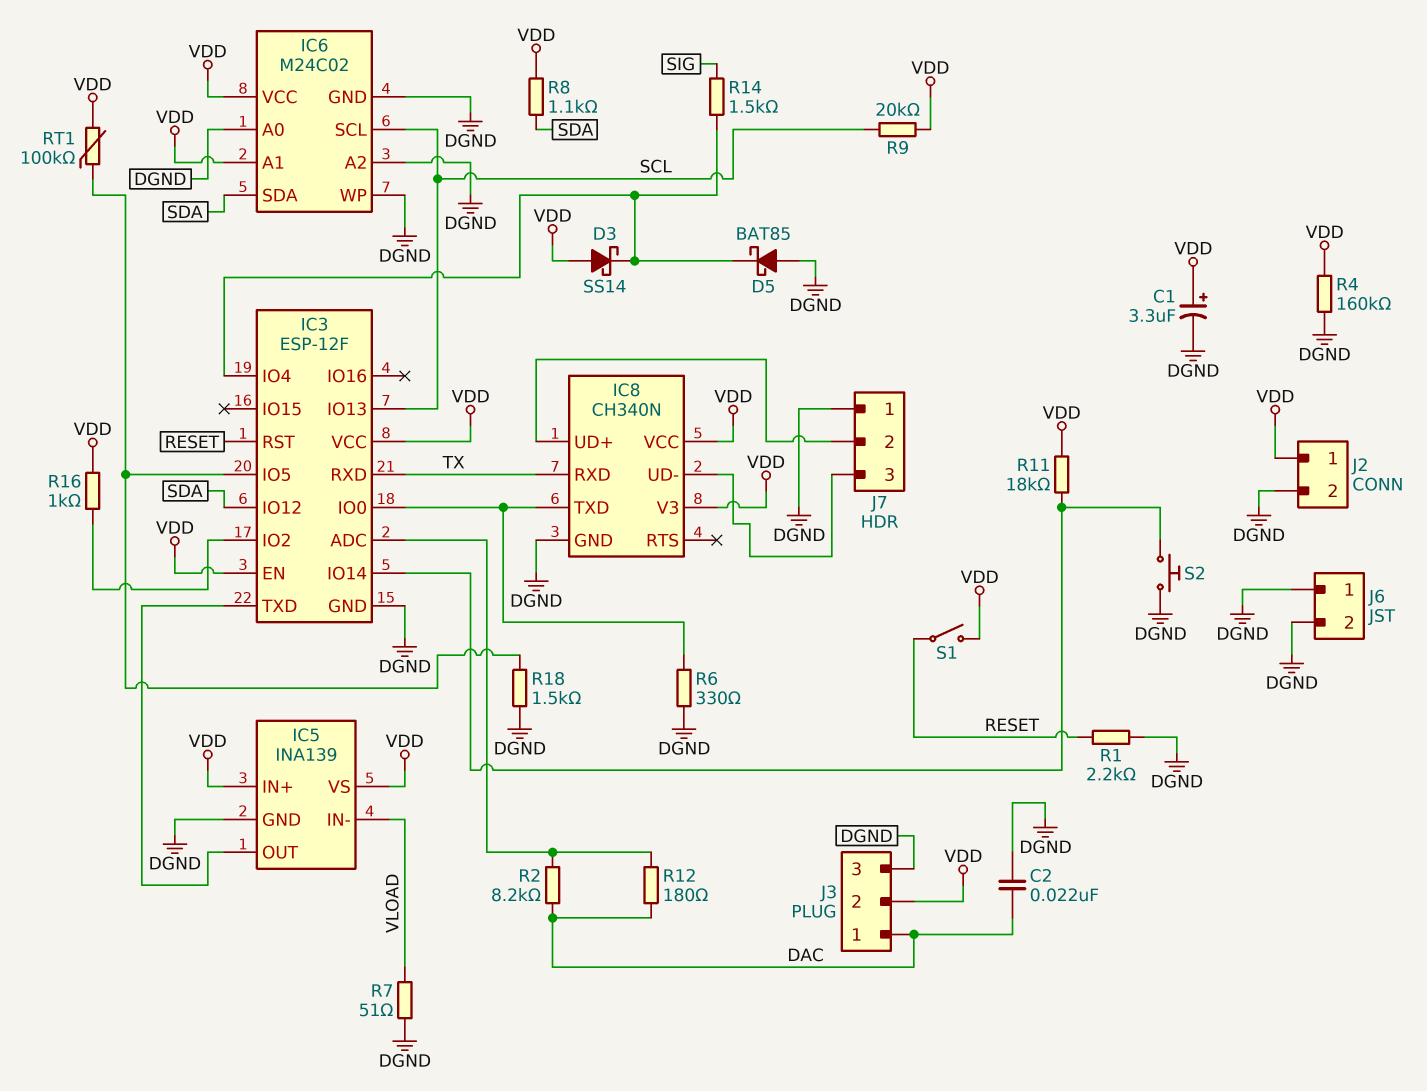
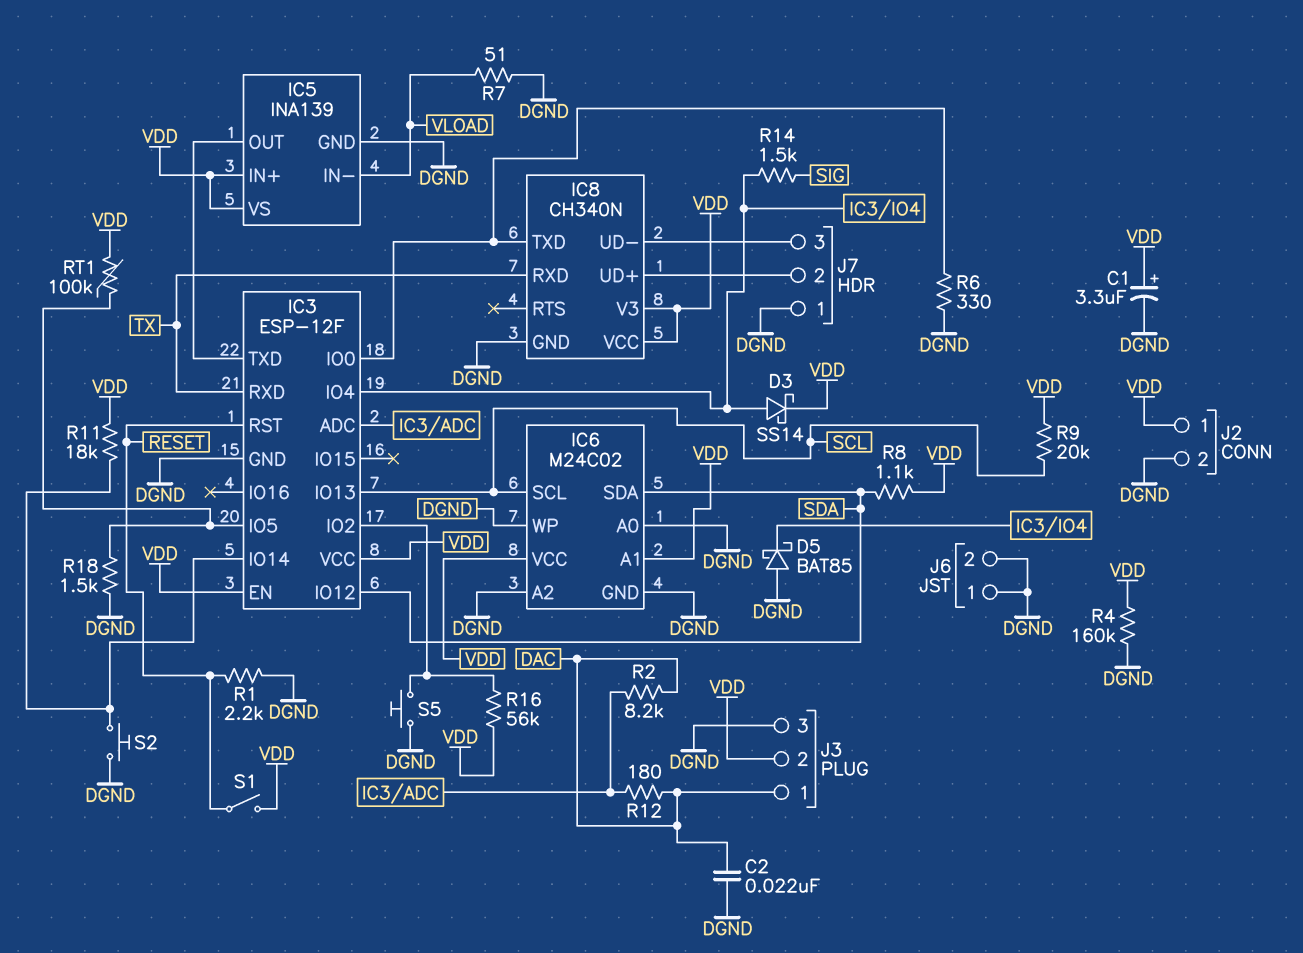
D3: schottky SS14 (A VDD, K IC3/IO4) -> schottky SS14 (A IC3/IO4, K VDD)
R16: 1k (IC3/IO2, VDD) -> 56k (IC3/IO2, VDD)
S5: none -> button (DGND, IC3/IO2)

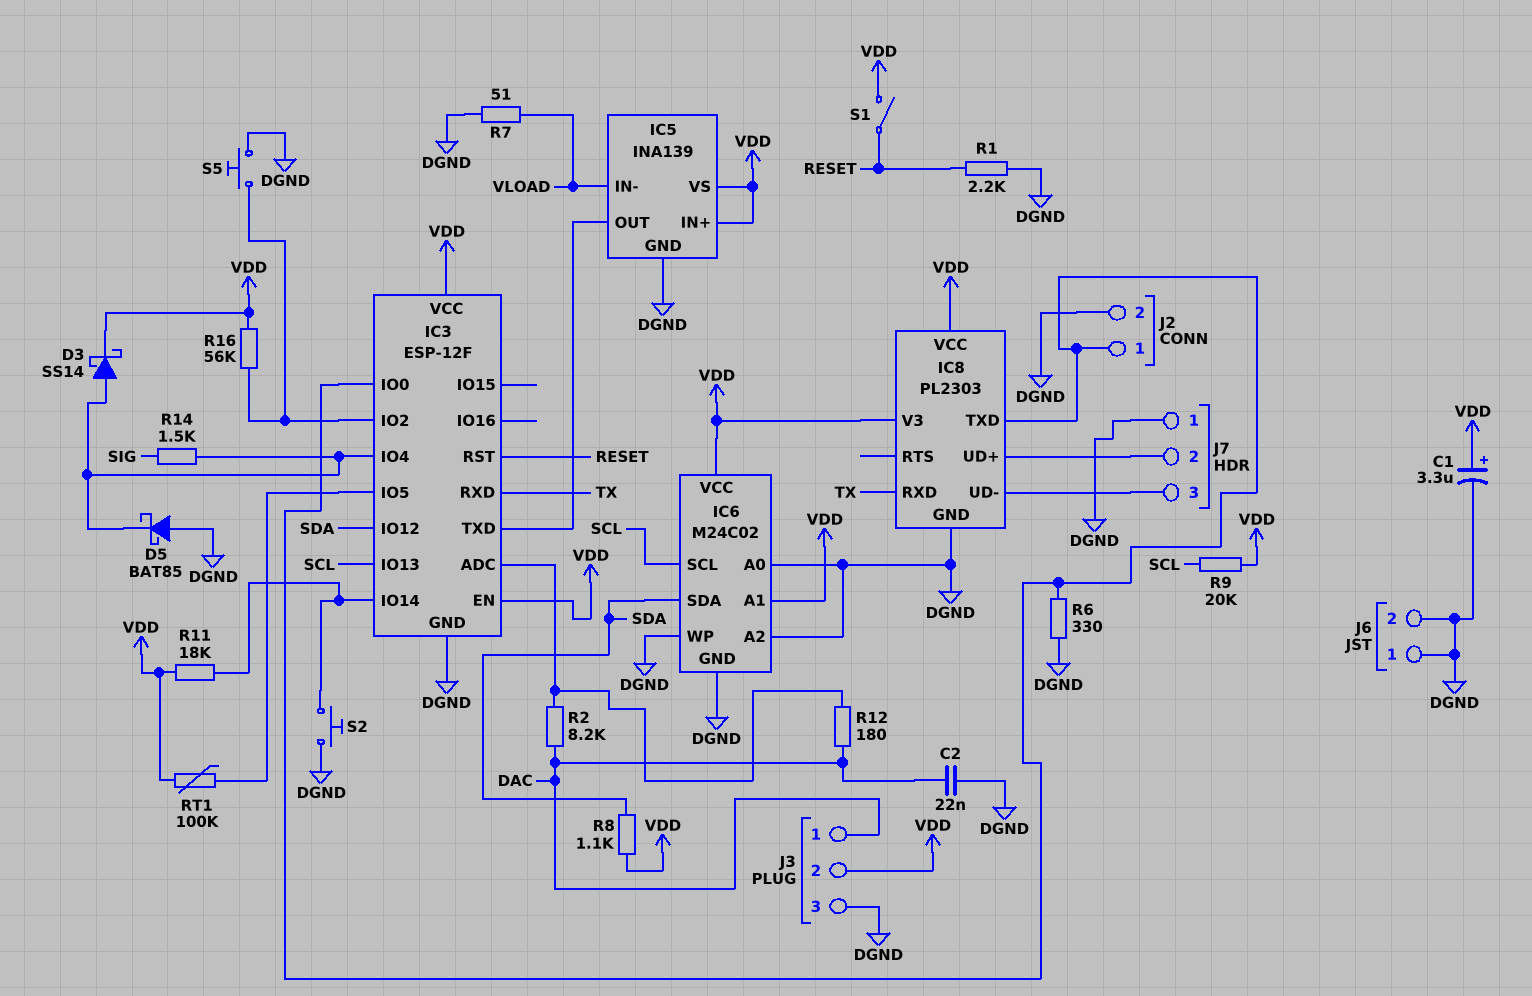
IC8: CH340N -> PL2303
J2 pin 1: VDD -> IC3/IO0
R4: 160k (DGND, VDD) -> none
R18: 1.5k (DGND, IC3/IO5) -> none

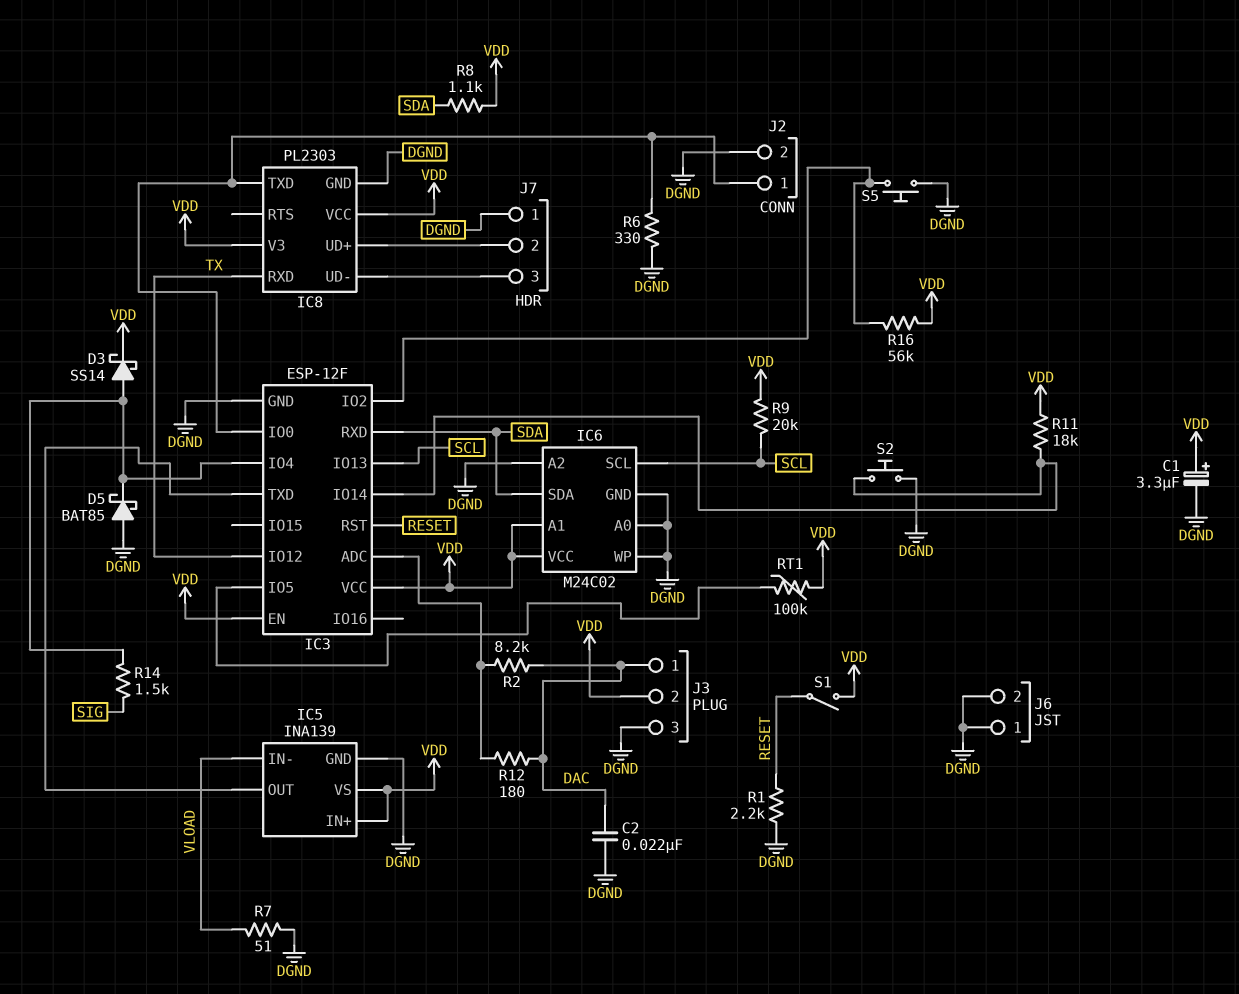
IC3 pin IO12: SDA -> TX
IC3 pin RXD: TX -> SDA

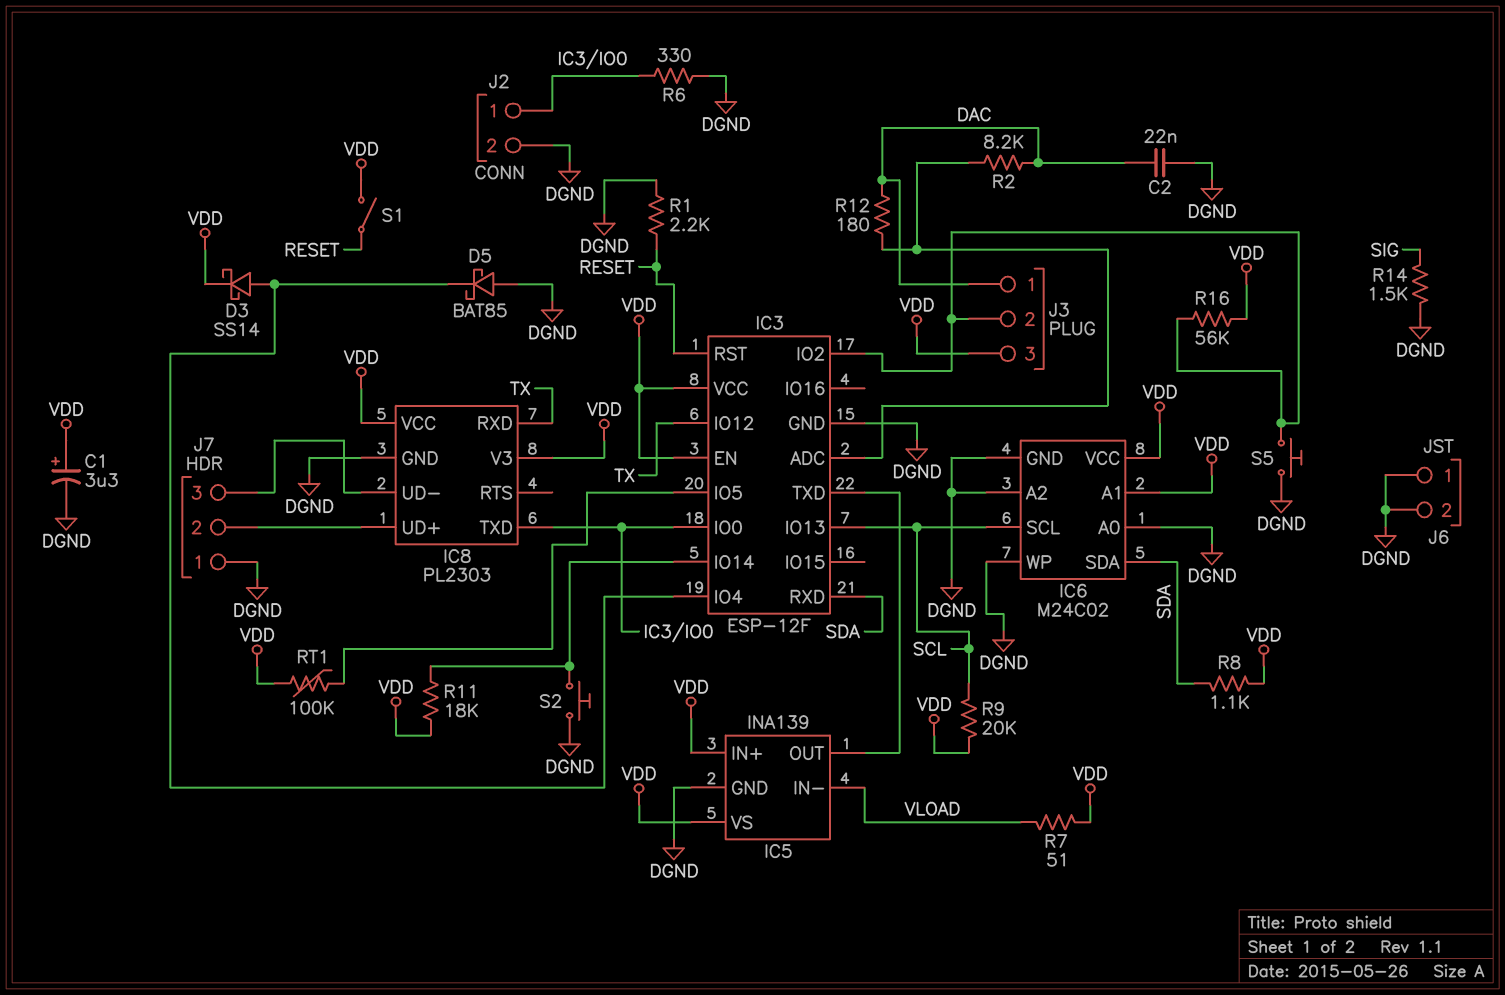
J3 pin 2: VDD -> IC3/IO2
J3 pin 3: DGND -> VDD
R7: 51 (DGND, VLOAD) -> 51 (VDD, VLOAD)
R14: 1.5k (IC3/IO4, SIG) -> 1.5k (DGND, SIG)

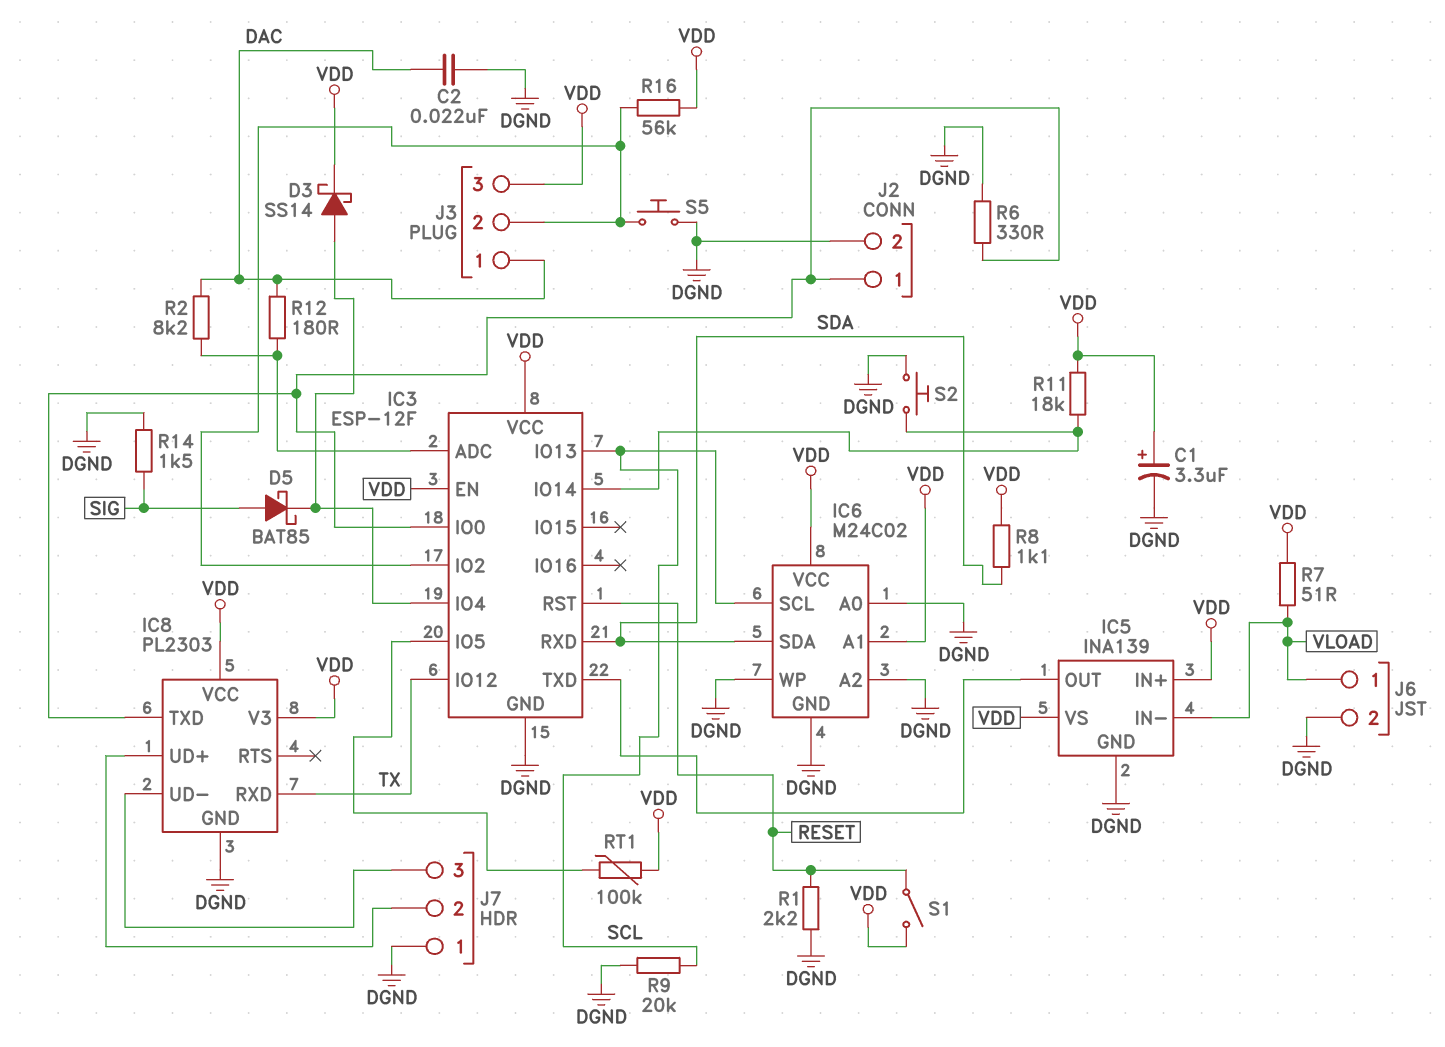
D5: schottky BAT85 (A DGND, K IC3/IO4) -> schottky BAT85 (A SIG, K IC3/IO4)
J6 pin 1: DGND -> VLOAD
R9: 20k (SCL, VDD) -> 20k (DGND, SCL)

